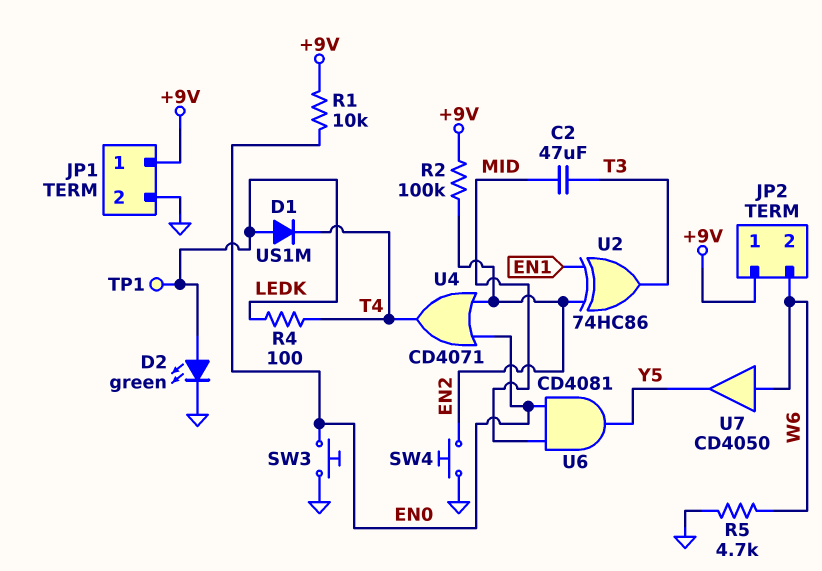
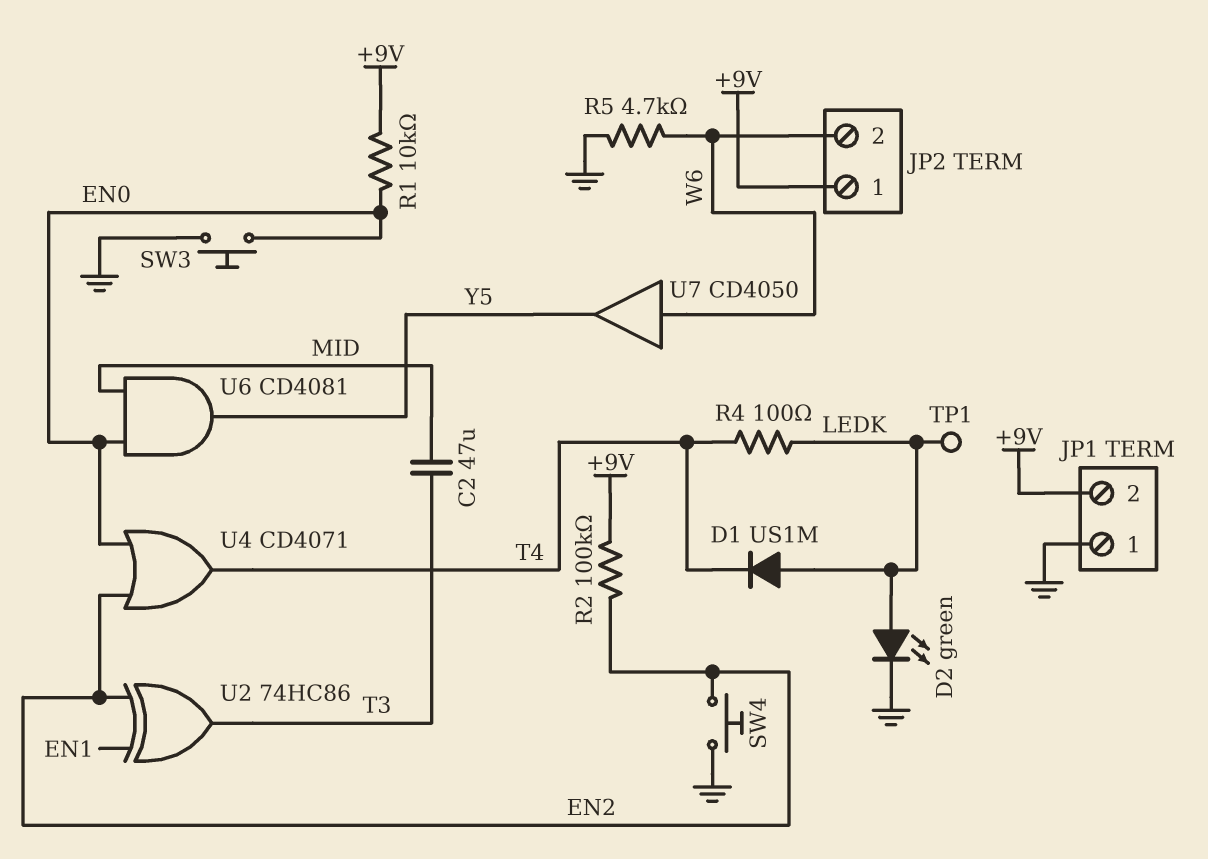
JP1 pin 1: +9V -> GND
JP1 pin 2: GND -> +9V

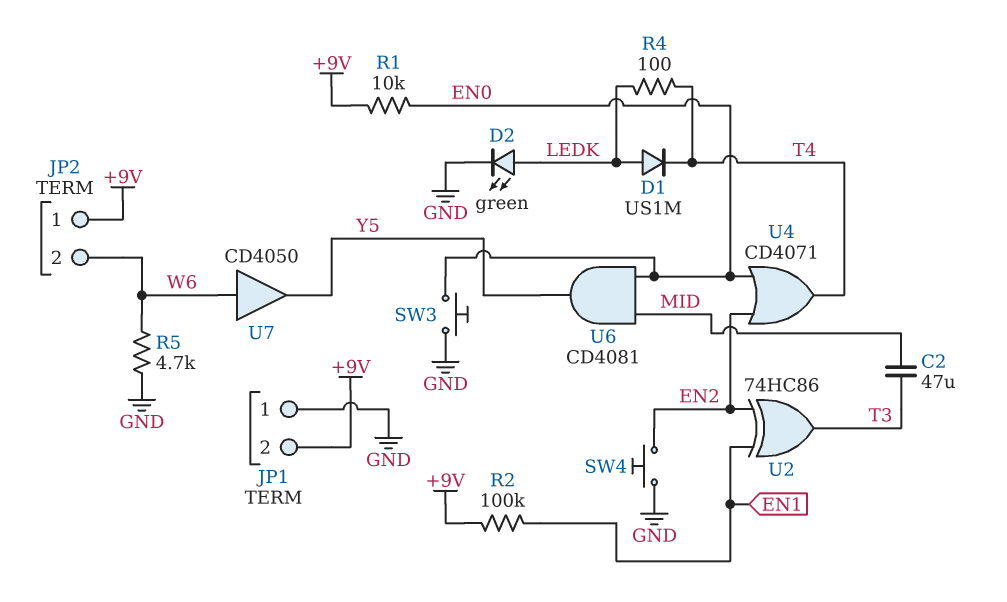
R2: 100k (+9V, EN2) -> 100k (+9V, EN1)
TP1: test point (LEDK) -> none

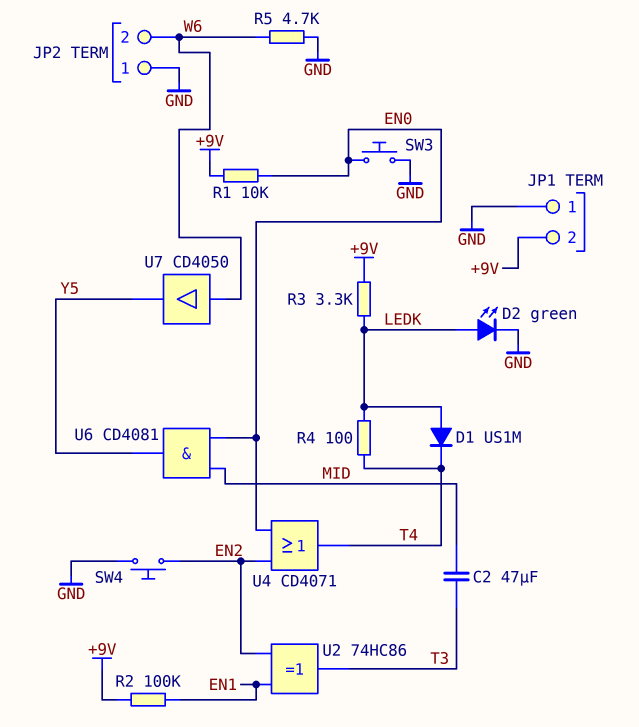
JP2 pin 1: +9V -> GND
R3: none -> 3.3k (+9V, LEDK)

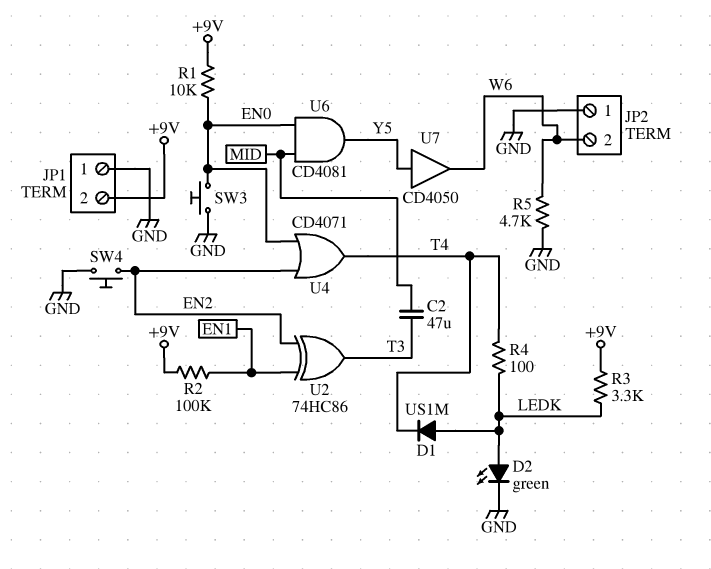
U7: buffer CD4050 (in W6, out Y5) -> buffer CD4050 (in Y5, out W6)

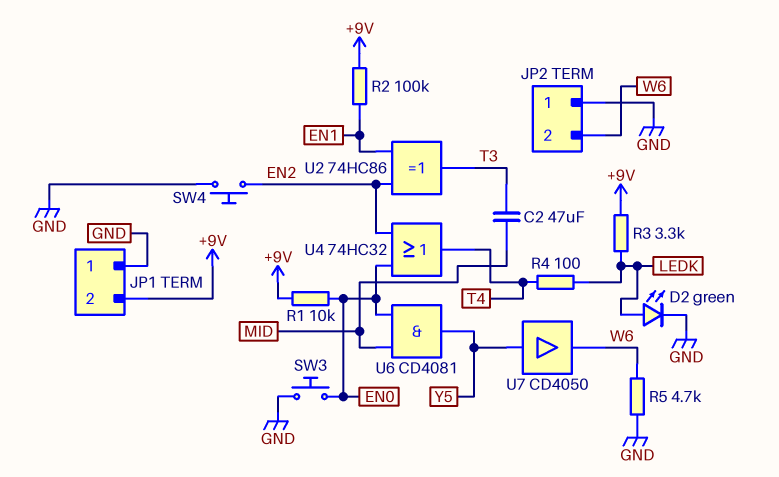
D1: diode US1M (A LEDK, K T4) -> none
U4: OR CD4071 (in EN0, in EN2, out T4) -> OR 74HC32 (in EN0, in EN2, out T4)

